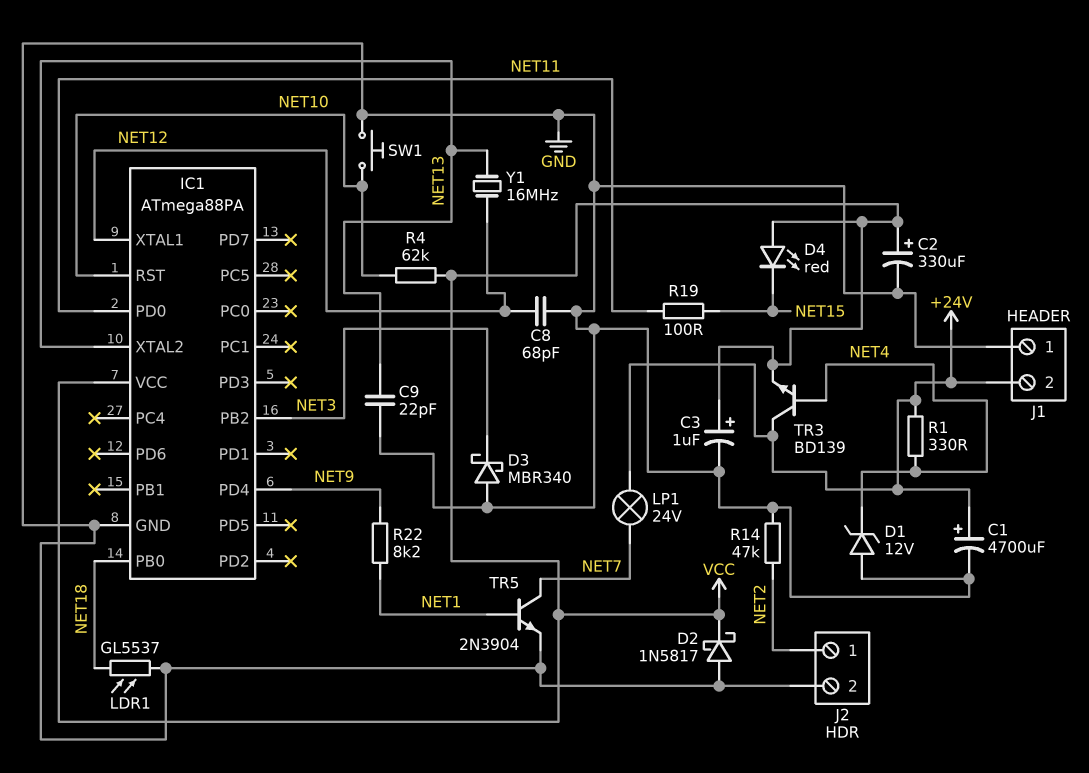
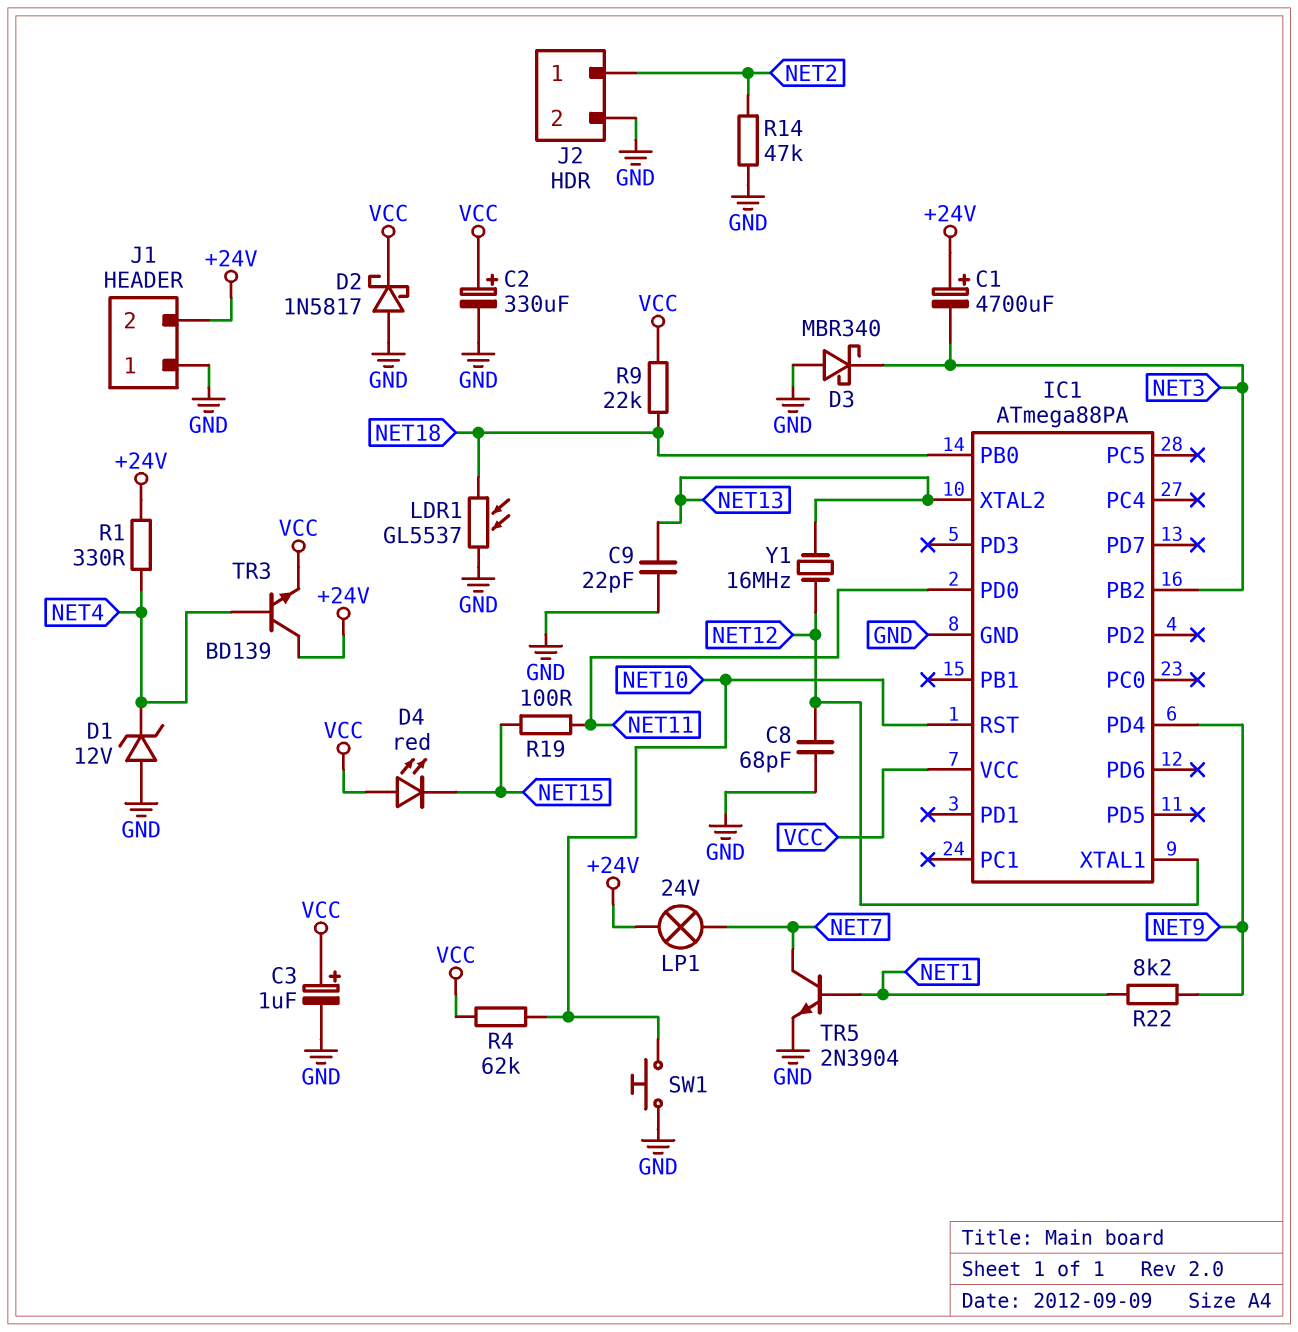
C1: 4700uF (plus +24V, minus GND) -> 4700uF (plus +24V, minus NET3)
R9: none -> 22k (NET18, VCC)

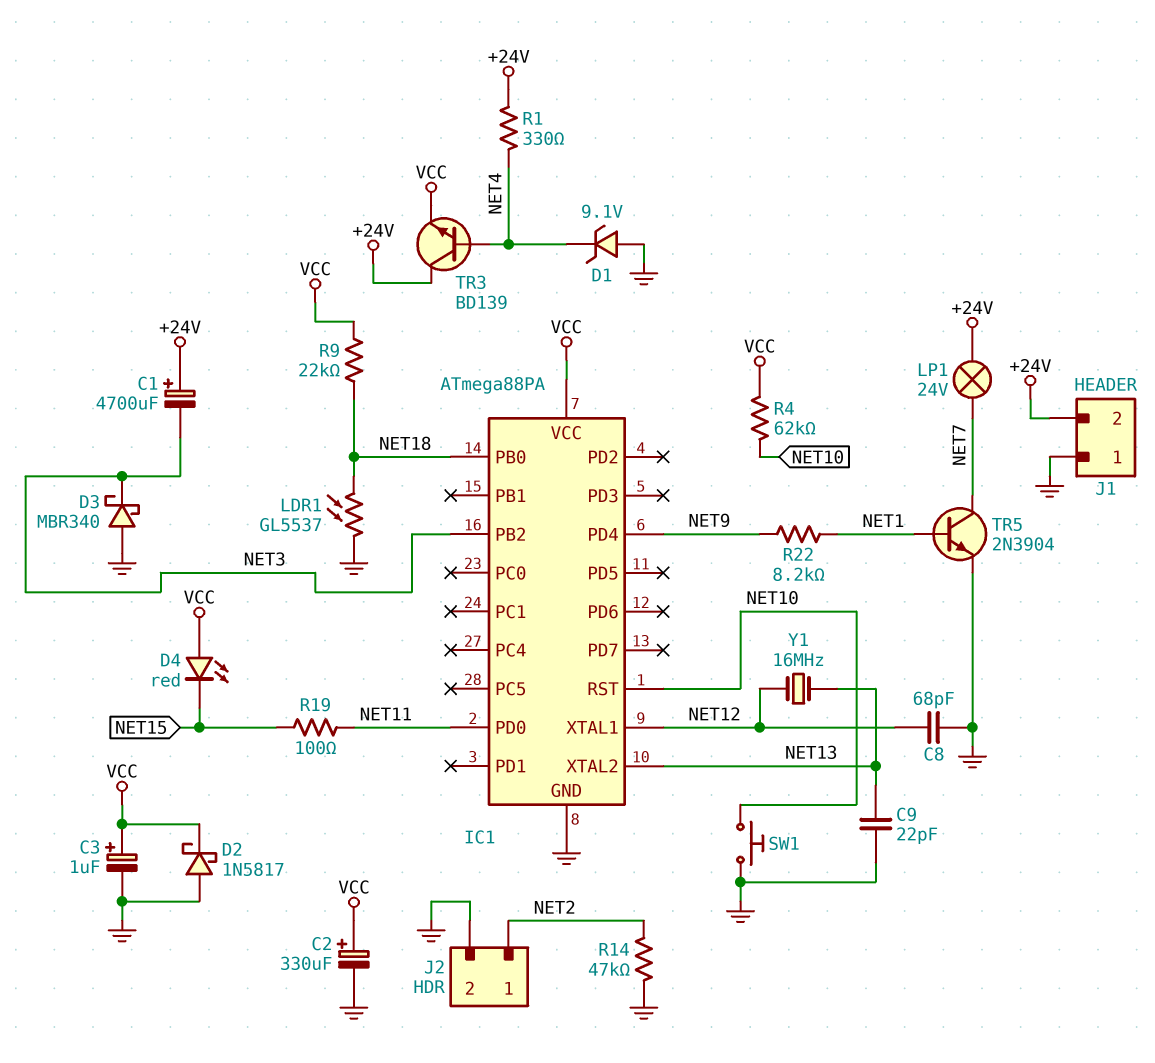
D1: zener 12V (A GND, K NET4) -> zener 9.1V (A GND, K NET4)

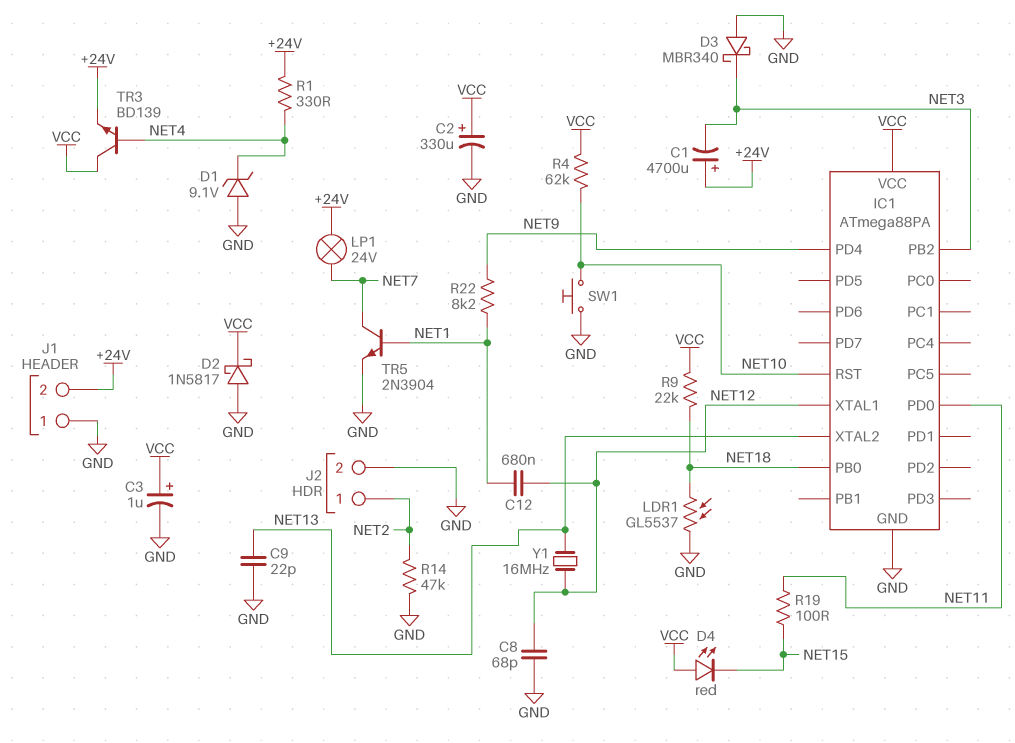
C12: none -> 680nF (NET1, NET12)
TR3: NPN BD139 (B NET4, C +24V, E VCC) -> NPN BD139 (B NET4, C VCC, E +24V)

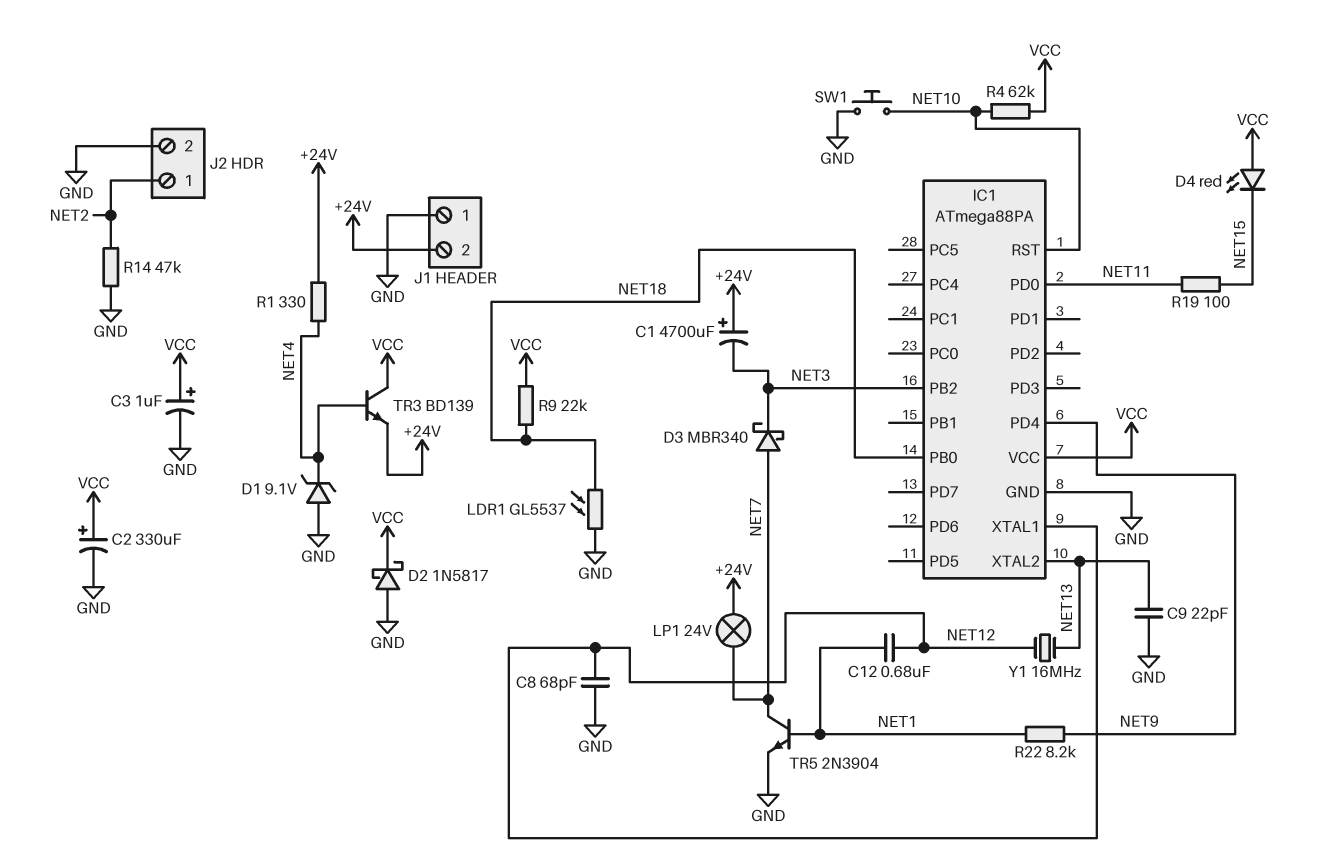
D3: schottky MBR340 (A GND, K NET3) -> schottky MBR340 (A NET7, K NET3)

